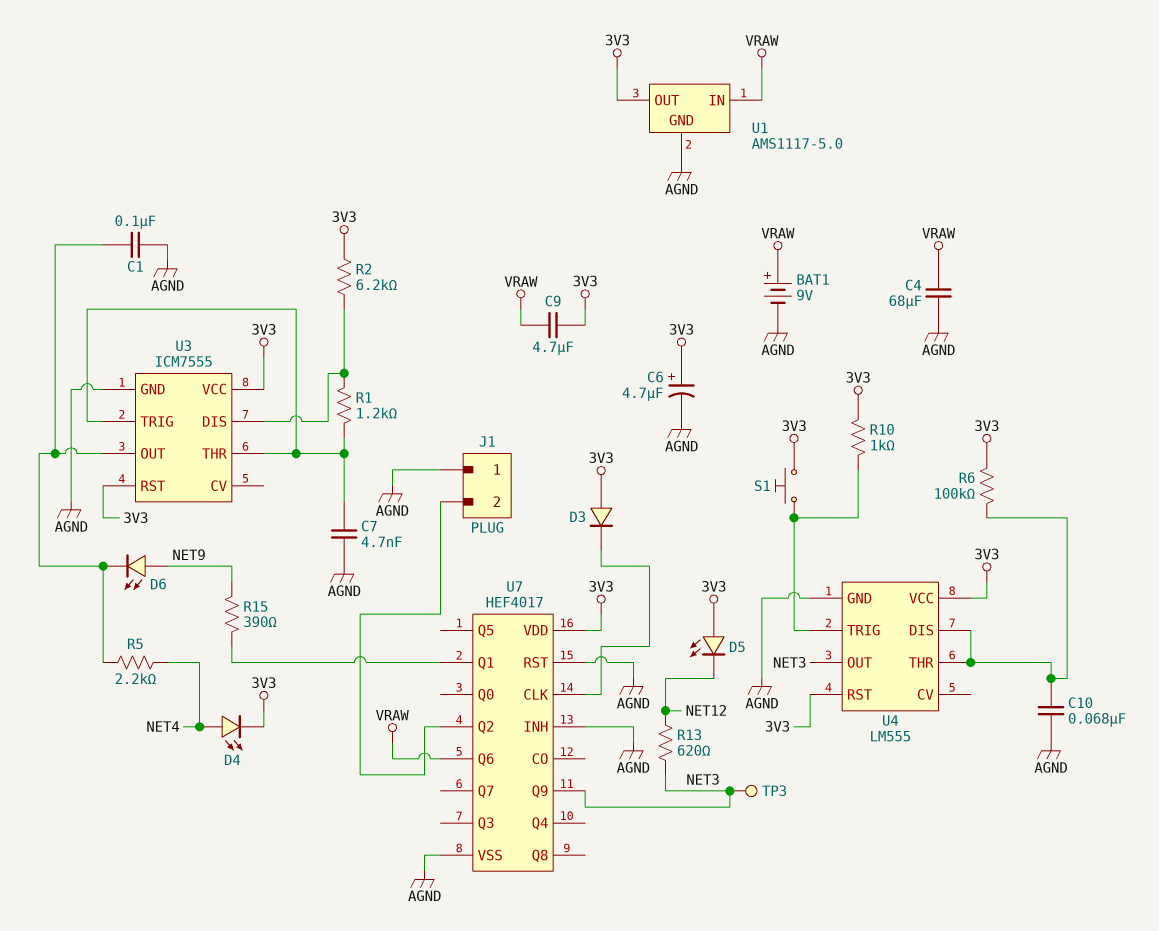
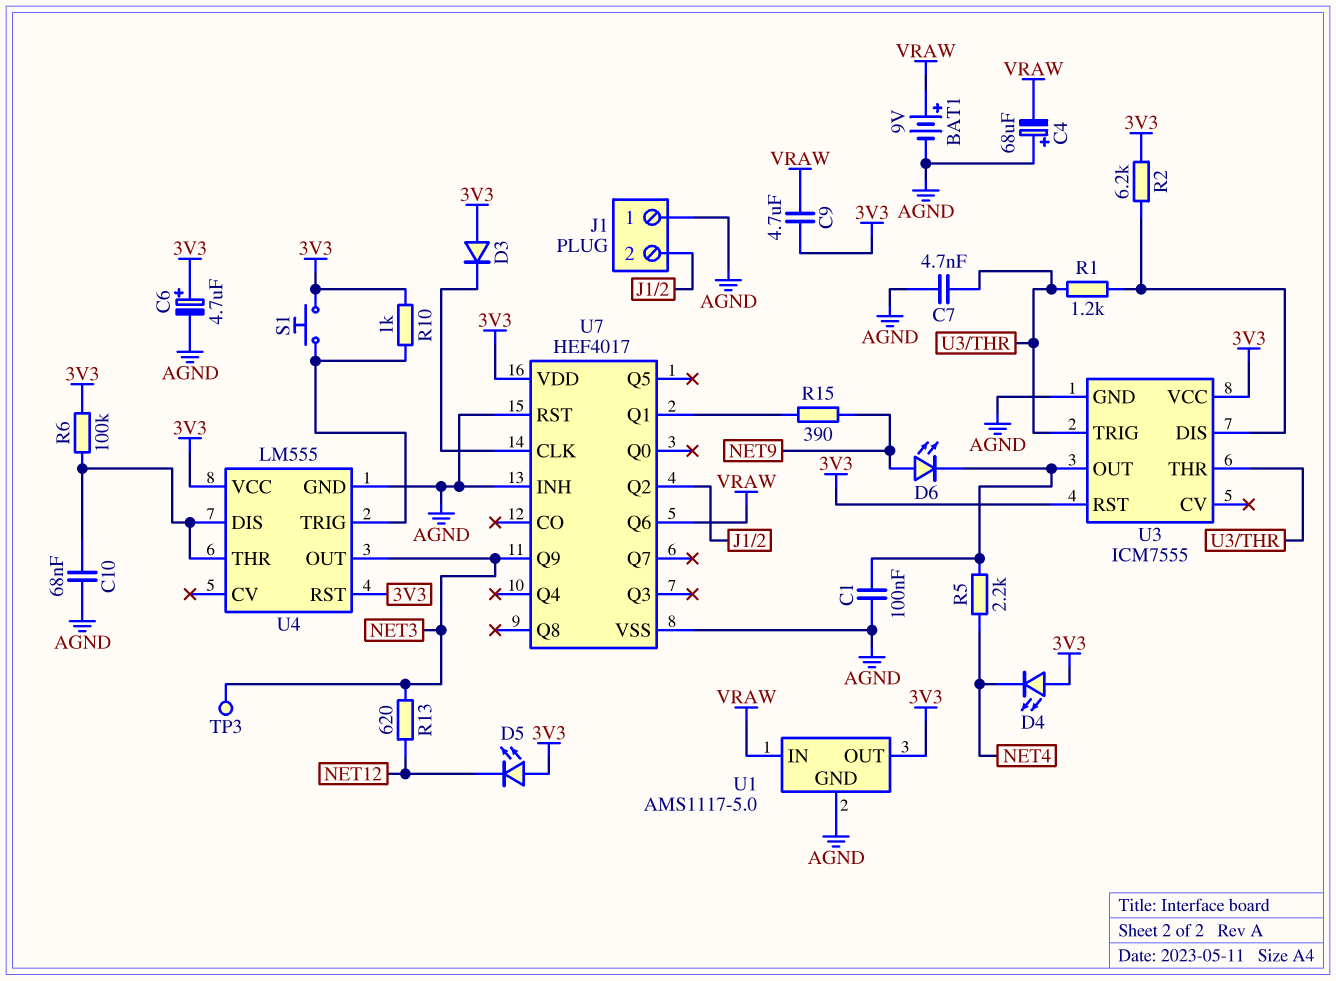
C4: 68uF (AGND, VRAW) -> 68uF (plus AGND, minus VRAW)
D4: LED (A NET4, K 3V3) -> LED (A 3V3, K NET4)

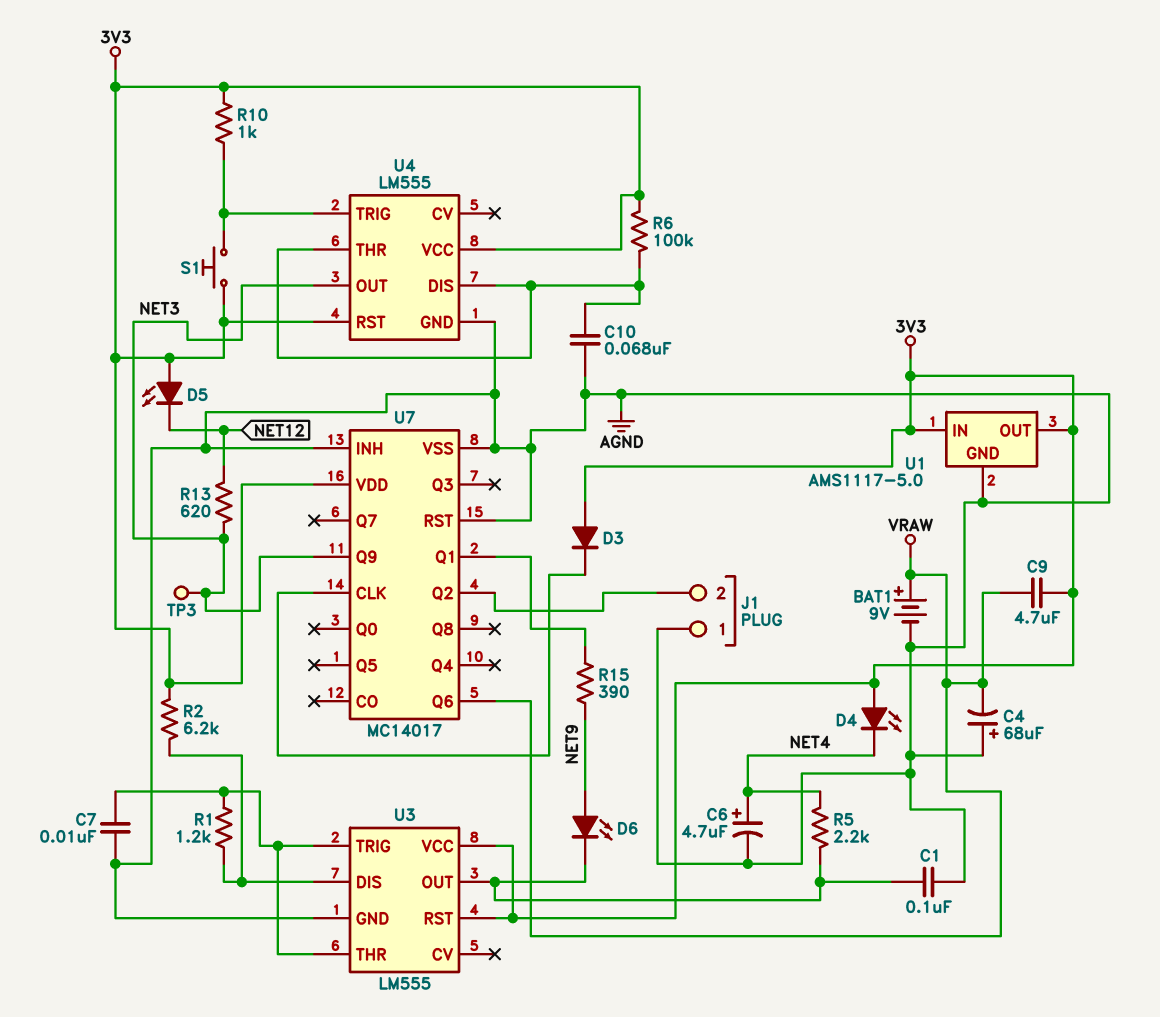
C6: 4.7uF (plus 3V3, minus AGND) -> 4.7uF (plus NET4, minus AGND)
C7: 4.7nF (AGND, U3/THR) -> 10nF (AGND, U3/THR)
U1 pin IN: VRAW -> 3V3
U3: ICM7555 -> LM555
U7: HEF4017 -> MC14017

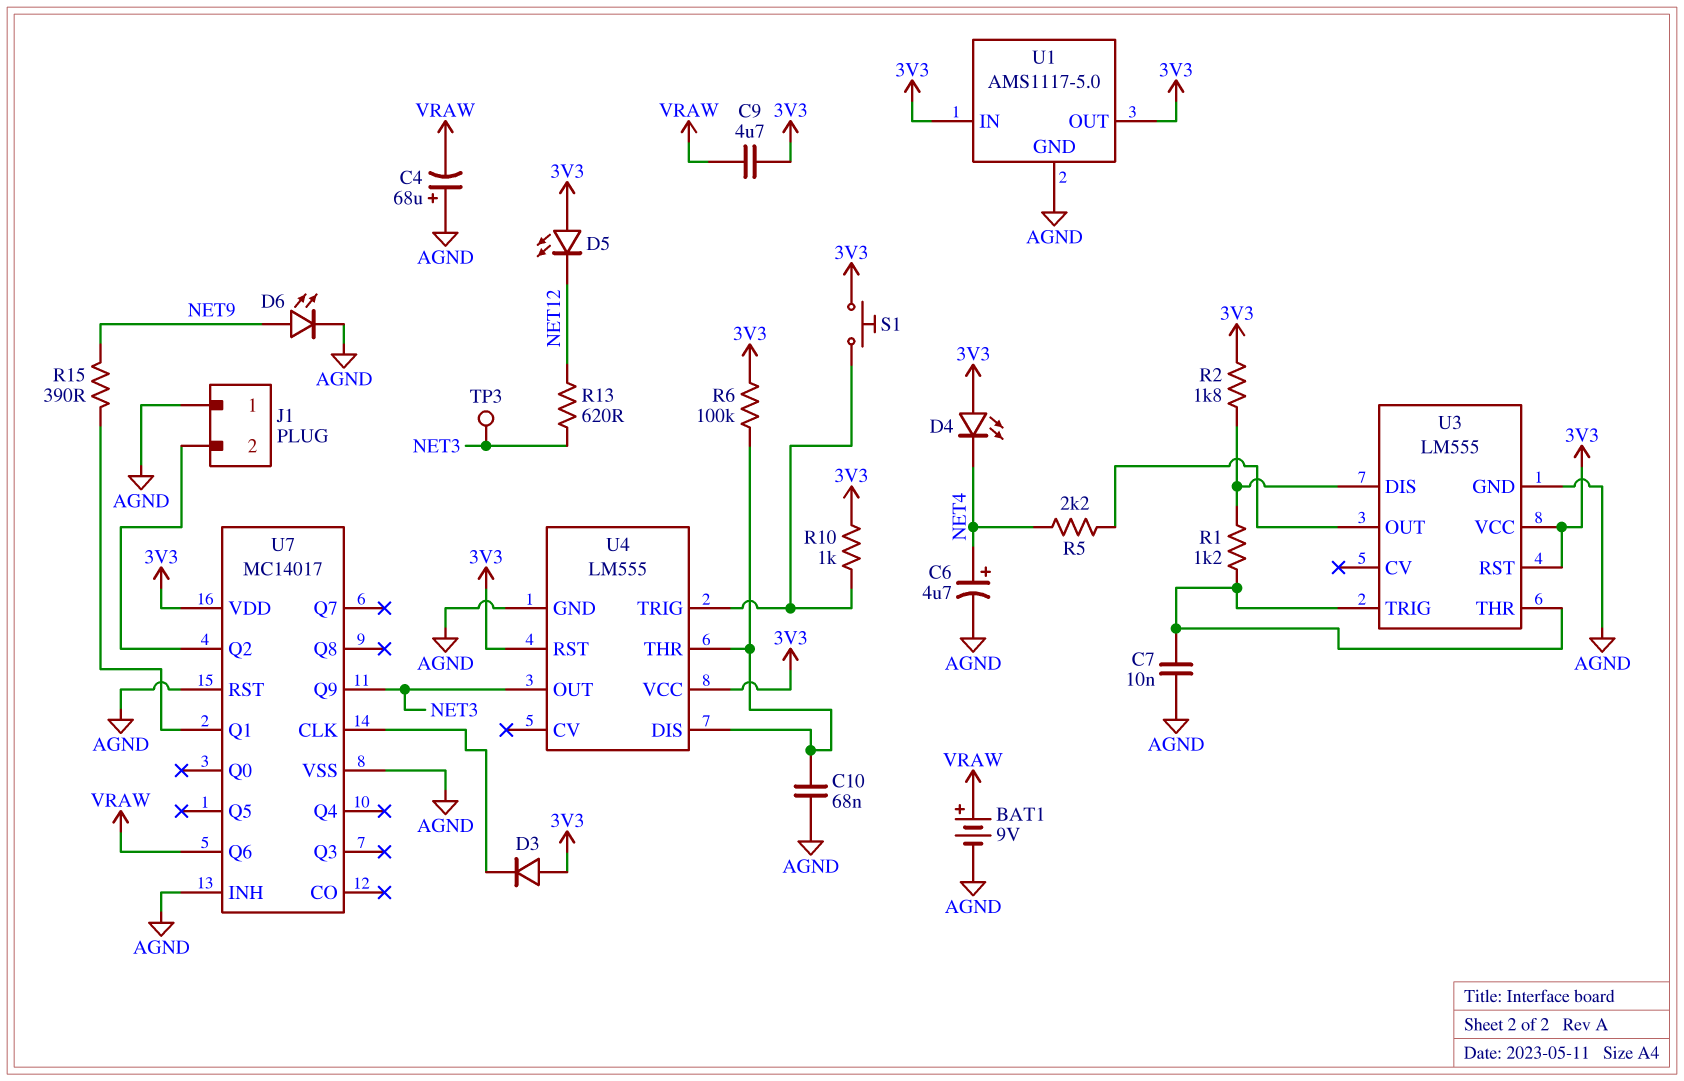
C1: 100nF (AGND, U3/OUT) -> none
D6: LED (A NET9, K U3/OUT) -> LED (A NET9, K AGND)
R2: 6.2k (3V3, U3/DIS) -> 1.8k (3V3, U3/DIS)

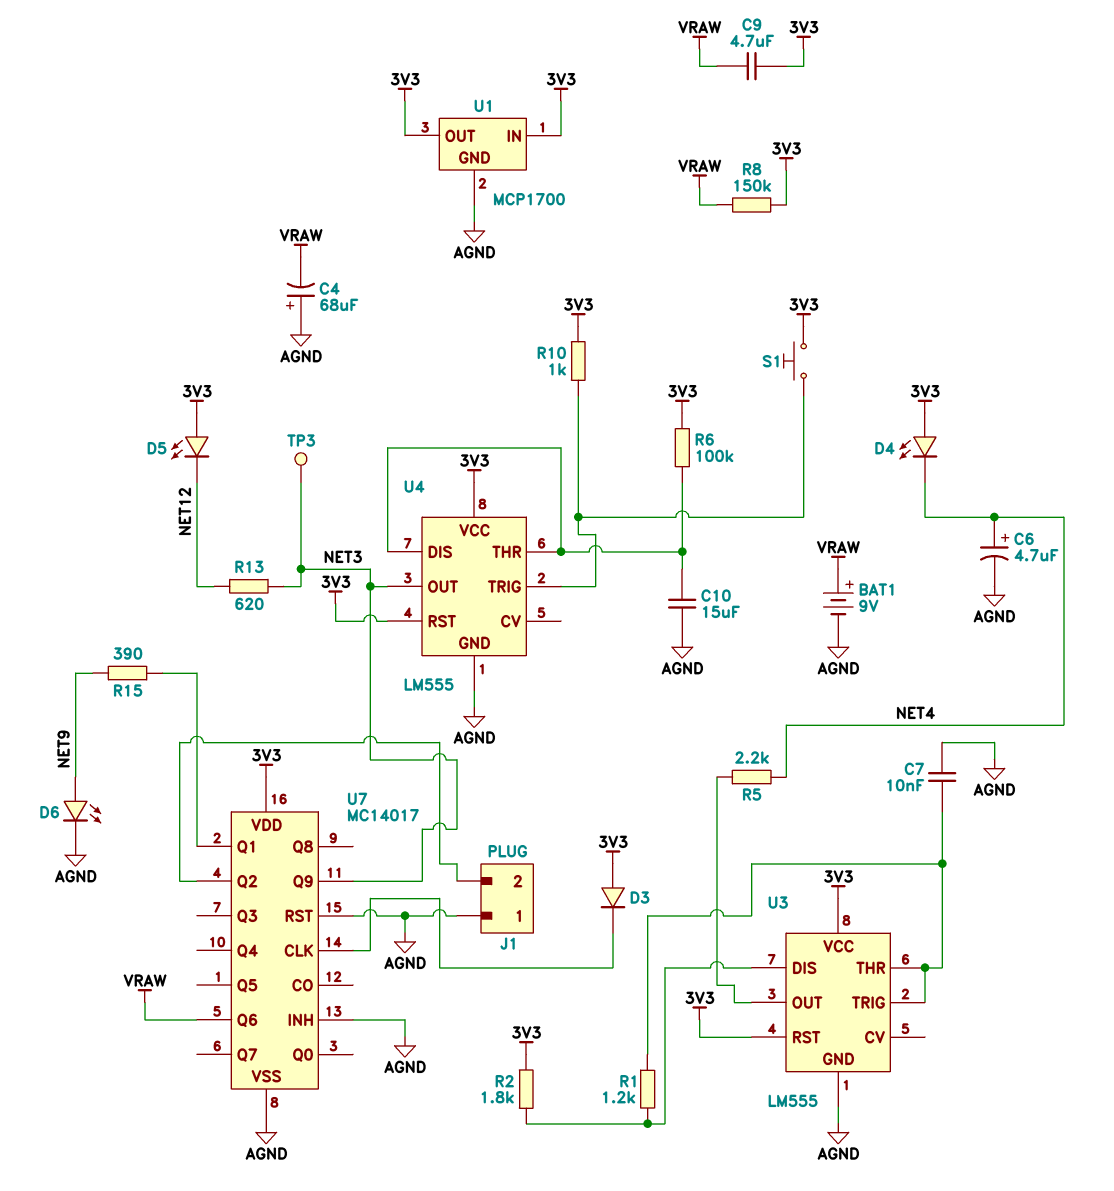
C10: 68nF (AGND, U4/DIS) -> 15uF (AGND, U4/DIS)
R8: none -> 150k (3V3, VRAW)
U1: AMS1117-5.0 -> MCP1700

